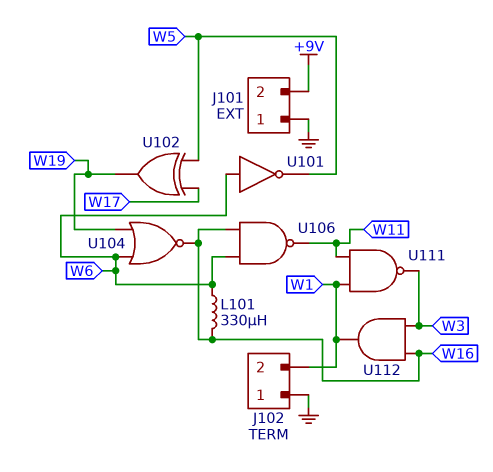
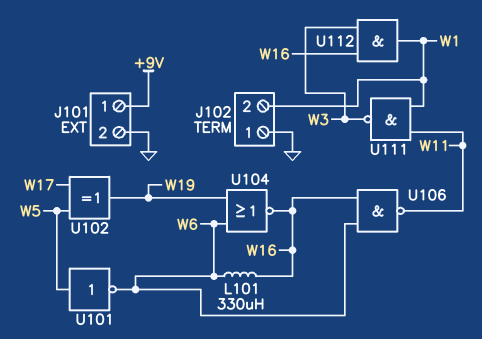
J101 pin 1: GND -> +9V
J101 pin 2: +9V -> GND
U101: NOT (in W6, out W5) -> NOT (in W5, out W6)

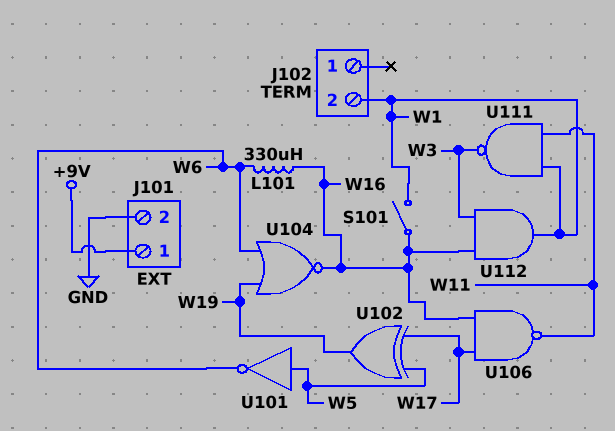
J102 pin 1: GND -> none
S101: none -> switch (W1, W16)
U106: NAND (in W6, in W16, out W11) -> NAND (in W16, in W17, out W11)

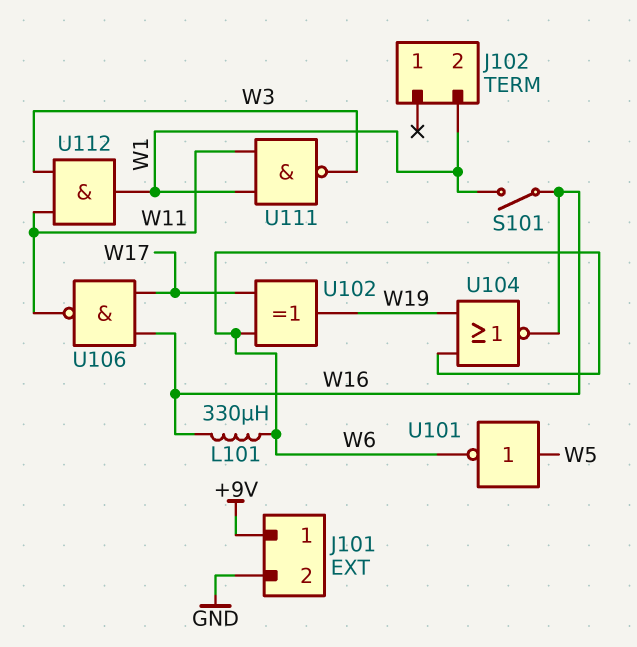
U102: XOR (in W5, in W17, out W19) -> XOR (in W6, in W17, out W19)
U112: AND (in W3, in W16, out W1) -> AND (in W3, in W11, out W1)

